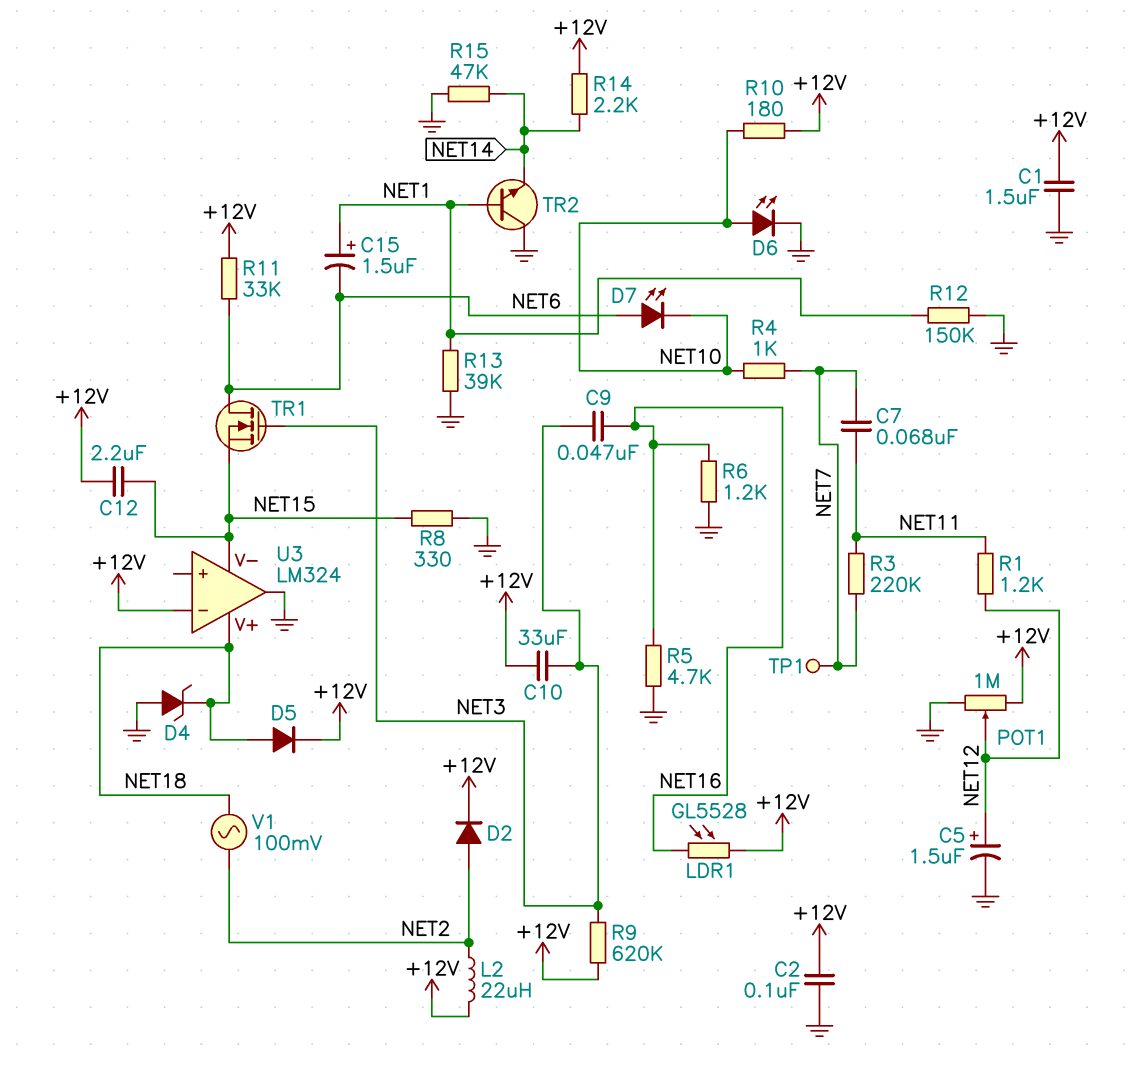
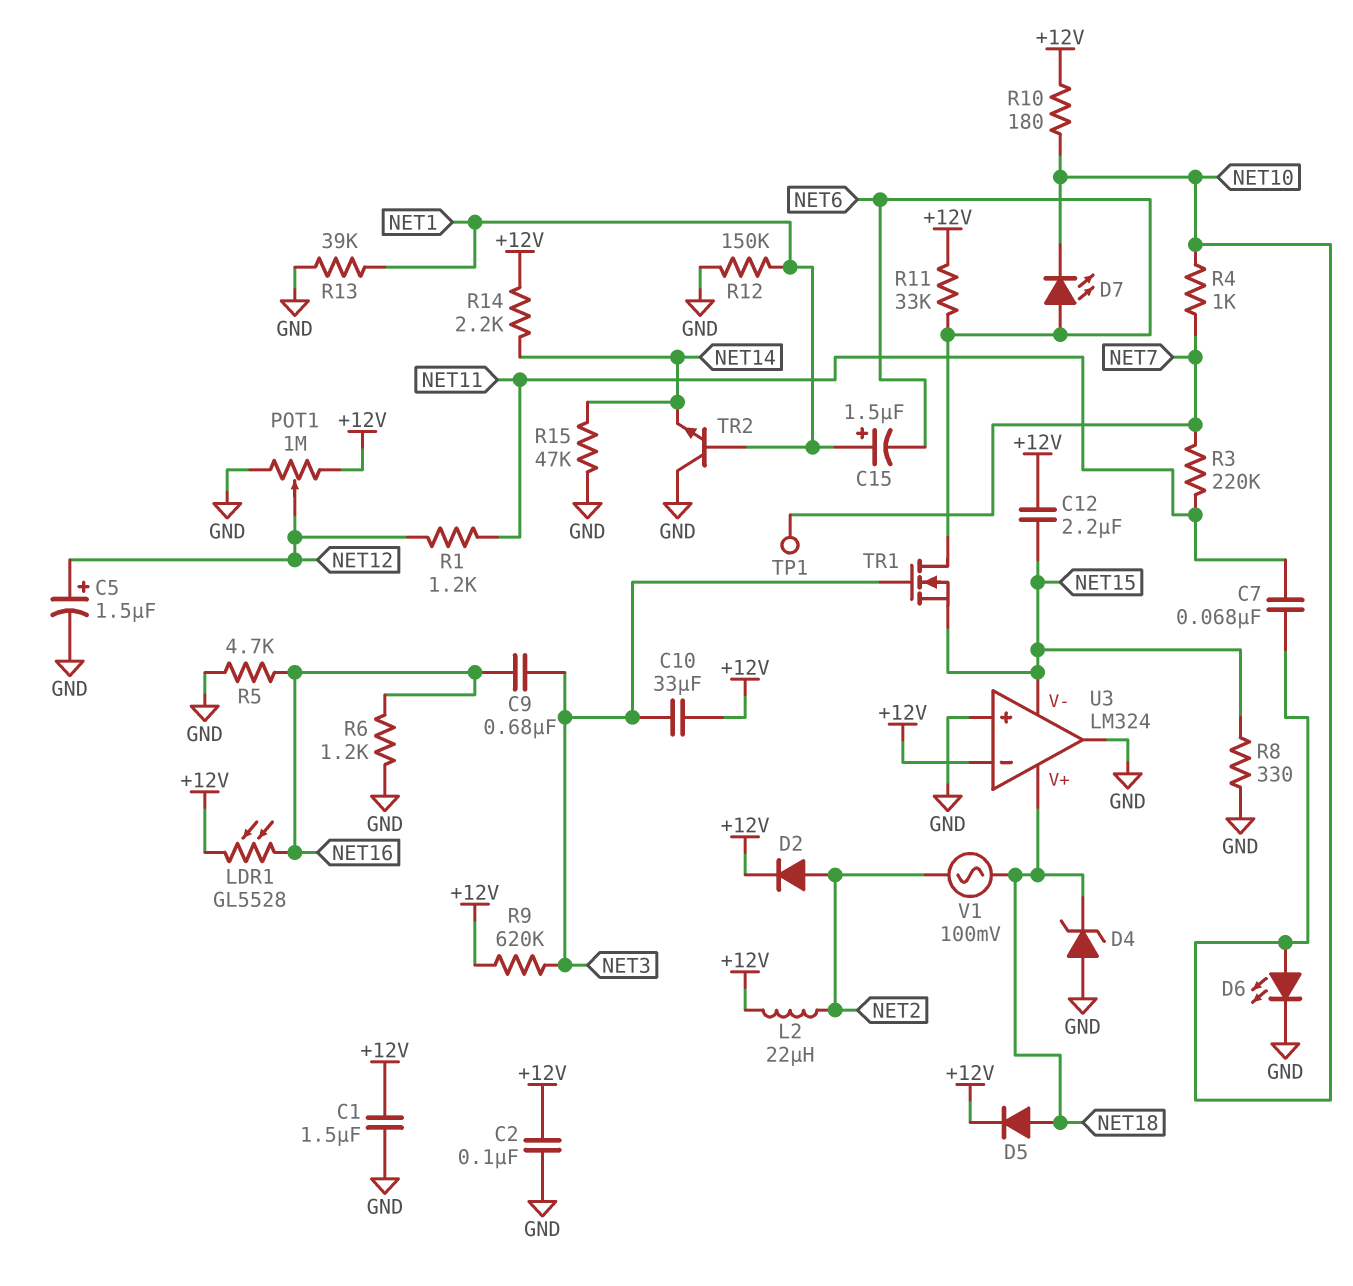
C7: 68nF (NET7, NET11) -> 68nF (NET10, NET11)
C9: 47nF (NET3, NET16) -> 680nF (NET3, NET16)
U3 pin in+: none -> GND

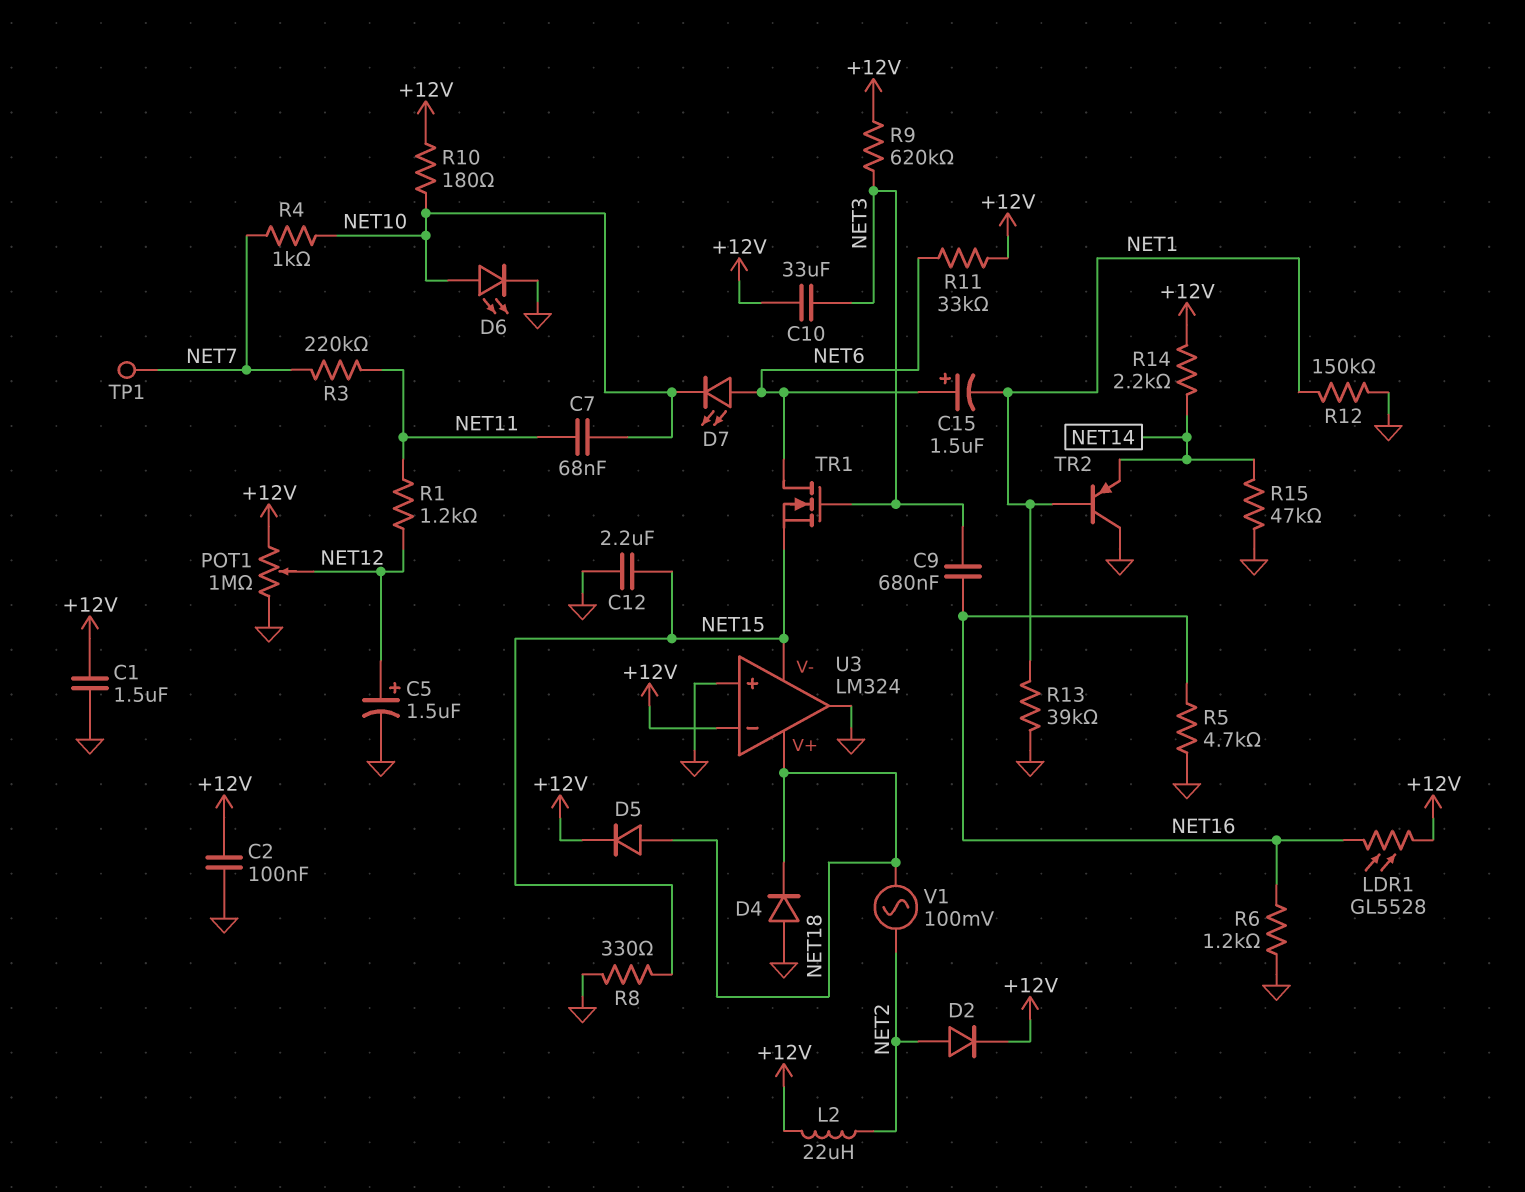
C12: 2.2uF (+12V, NET15) -> 2.2uF (GND, NET15)
C15: 1.5uF (plus NET1, minus NET6) -> 1.5uF (plus NET6, minus NET1)
D4: zener (A GND, K NET18) -> diode (A GND, K NET18)
TR2: NPN (B NET1, C GND, E NET14) -> PNP (B NET1, C GND, E NET14)

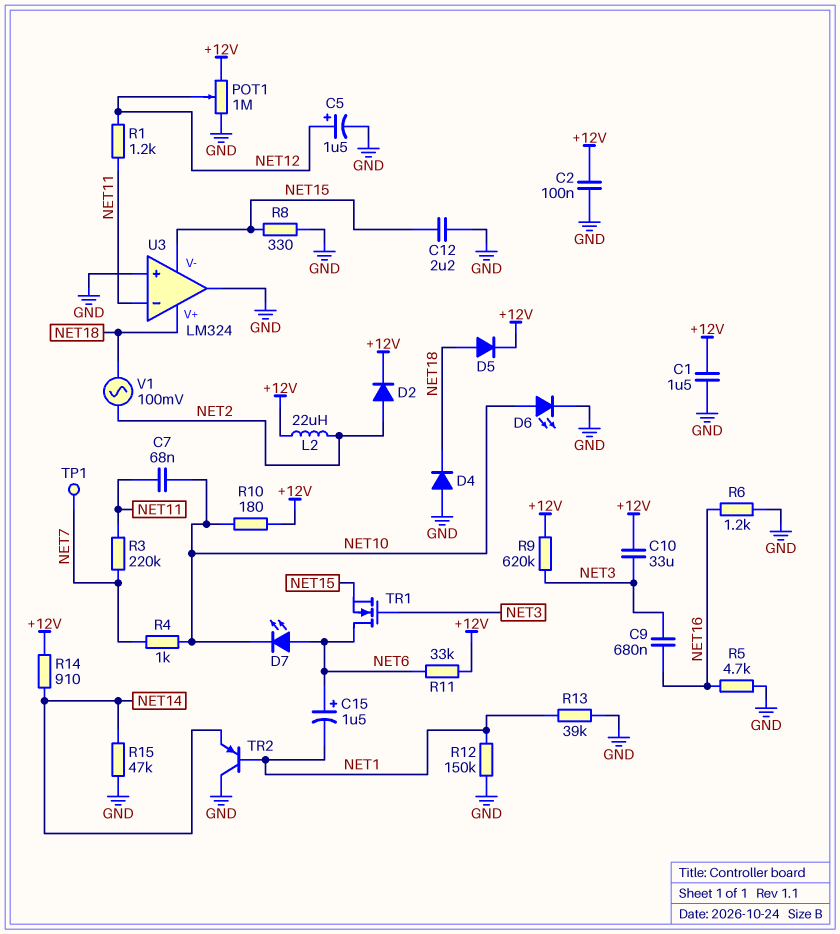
LDR1: GL5528 (+12V, NET16) -> none
R14: 2.2k (+12V, NET14) -> 910 (+12V, NET14)
U3 pin in-: +12V -> NET11

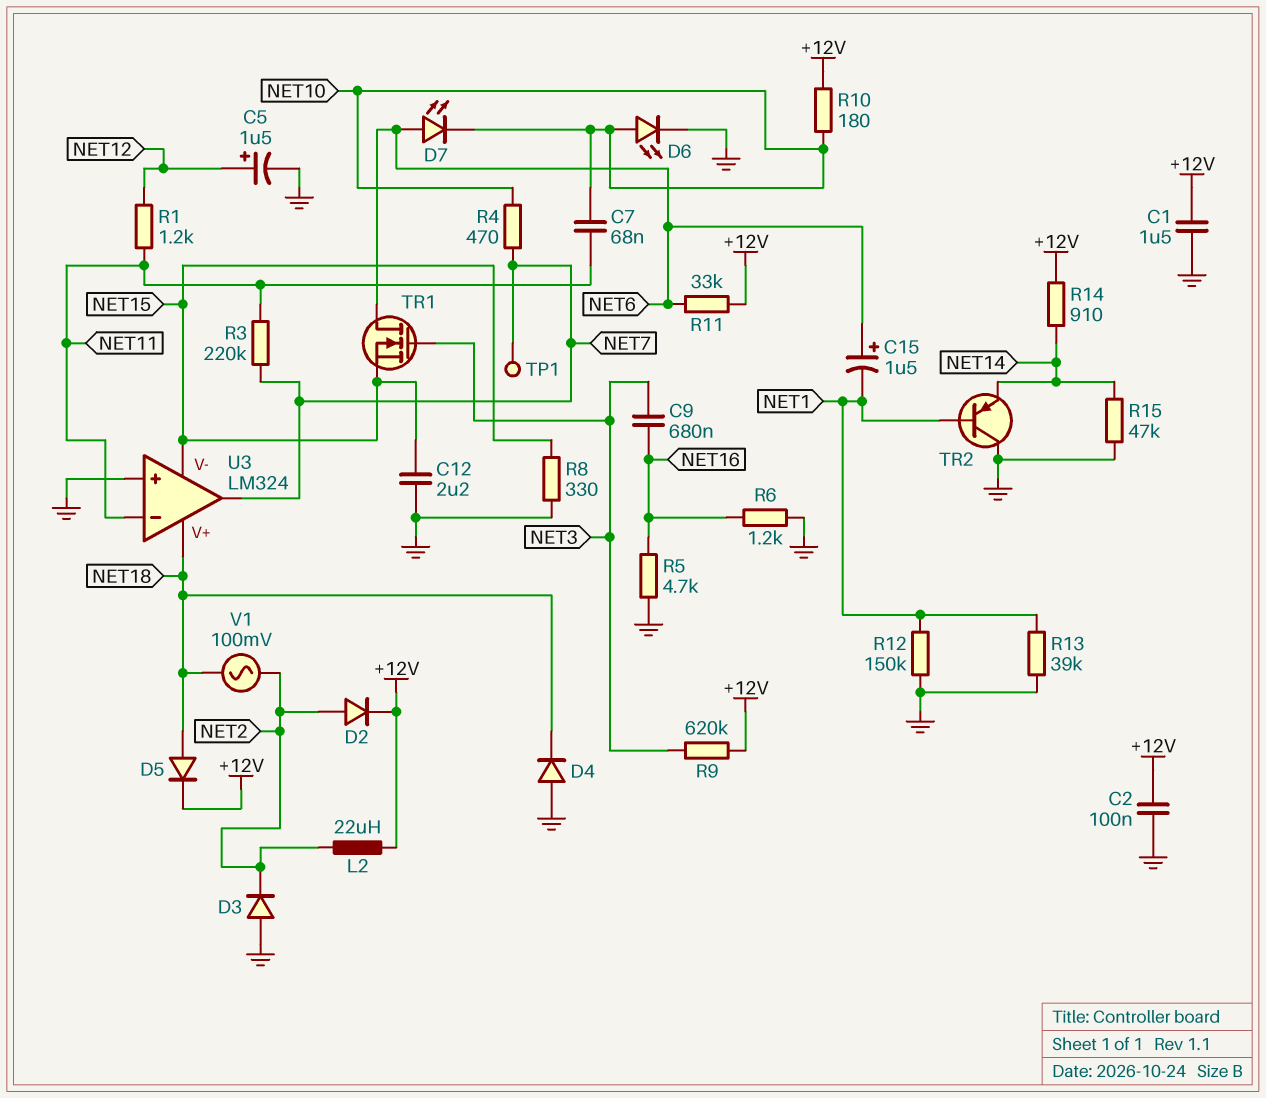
C10: 33uF (+12V, NET3) -> none
D3: none -> diode (A GND, K NET2)
POT1: 1M (+12V, GND, wiper NET12) -> none
R4: 1k (NET7, NET10) -> 470 (NET7, NET10)
U3 pin out: GND -> NET7

